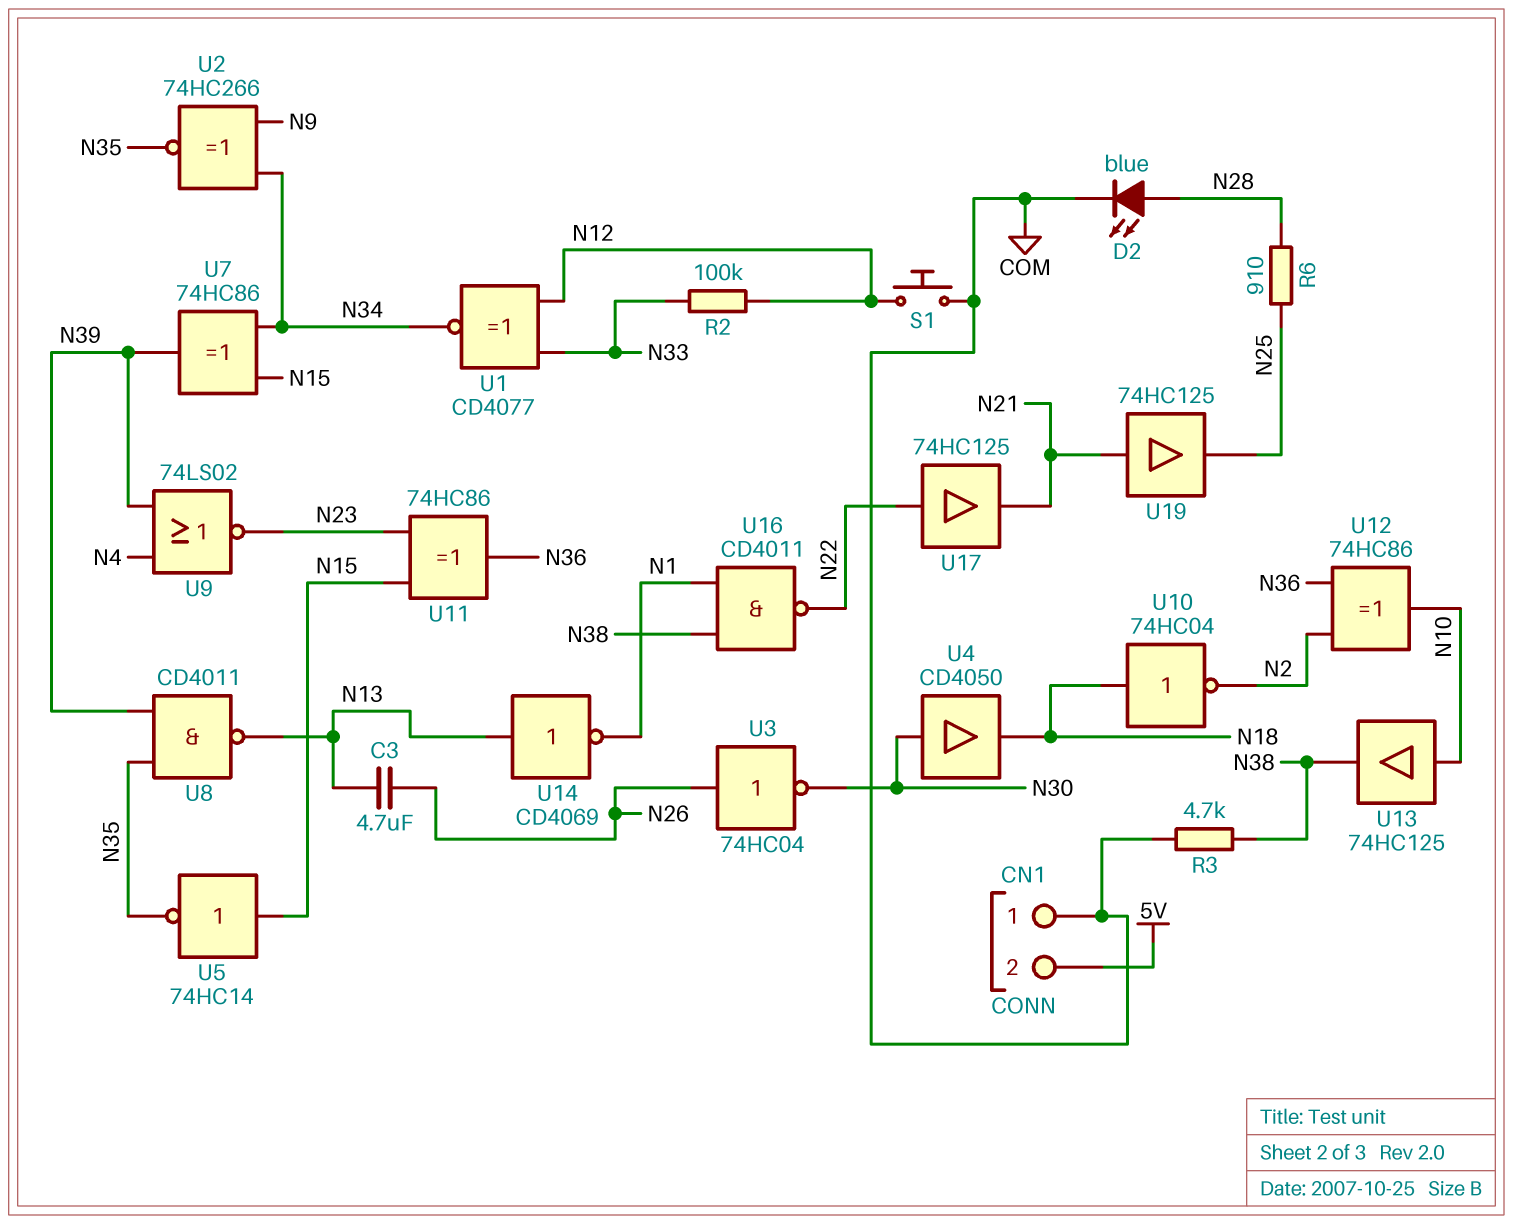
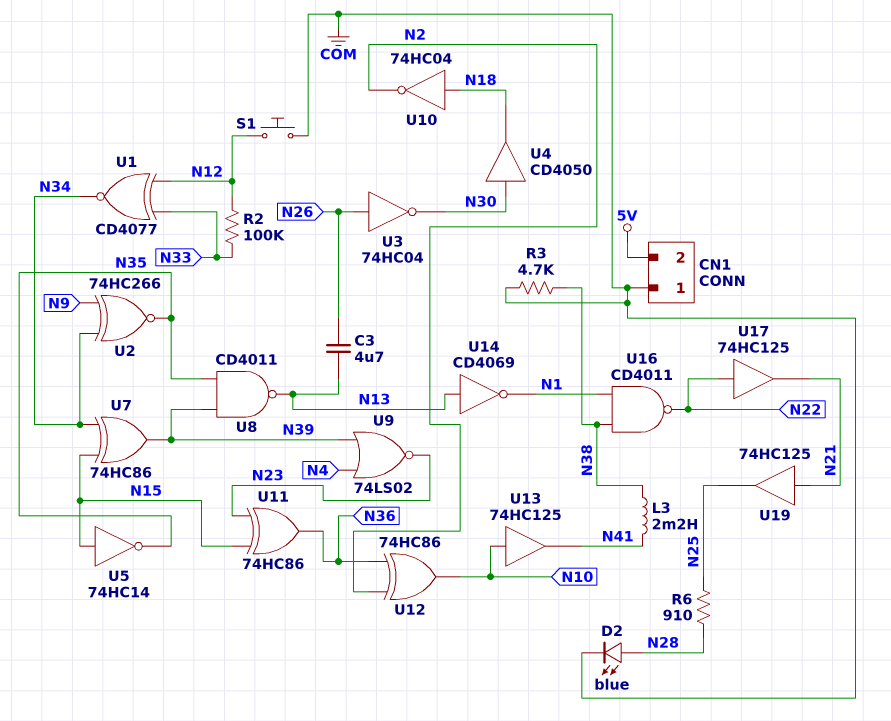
L3: none -> 2.2mH (N38, N41)
U13: buffer 74HC125 (in N10, out N38) -> buffer 74HC125 (in N10, out N41)

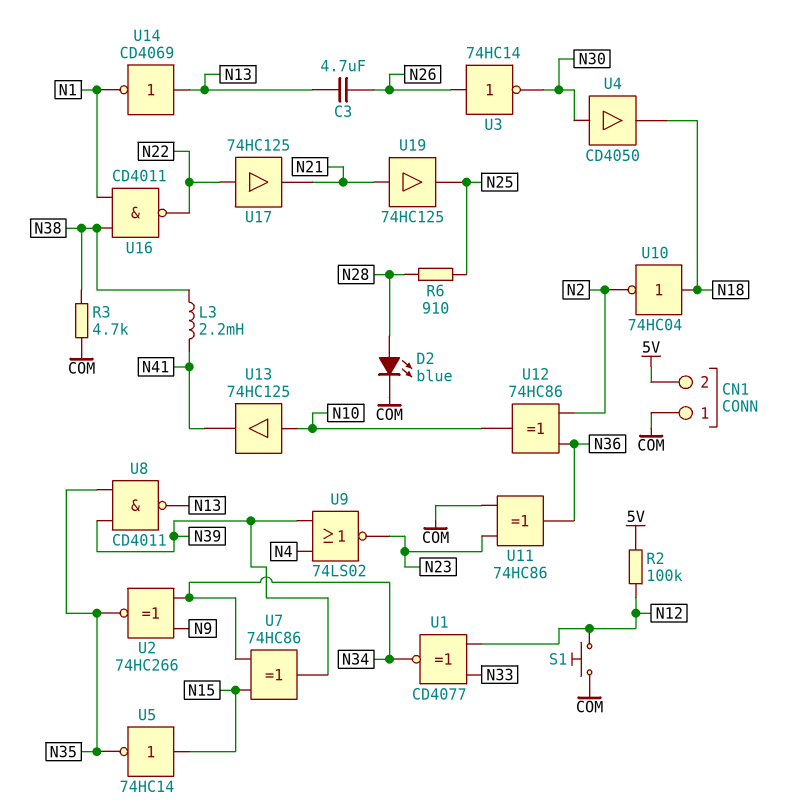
R2: 100k (N12, N33) -> 100k (5V, N12)
U3: NOT 74HC04 (in N26, out N30) -> NOT 74HC14 (in N26, out N30)
U11: XOR 74HC86 (in N15, in N23, out N36) -> XOR 74HC86 (in COM, in N23, out N36)

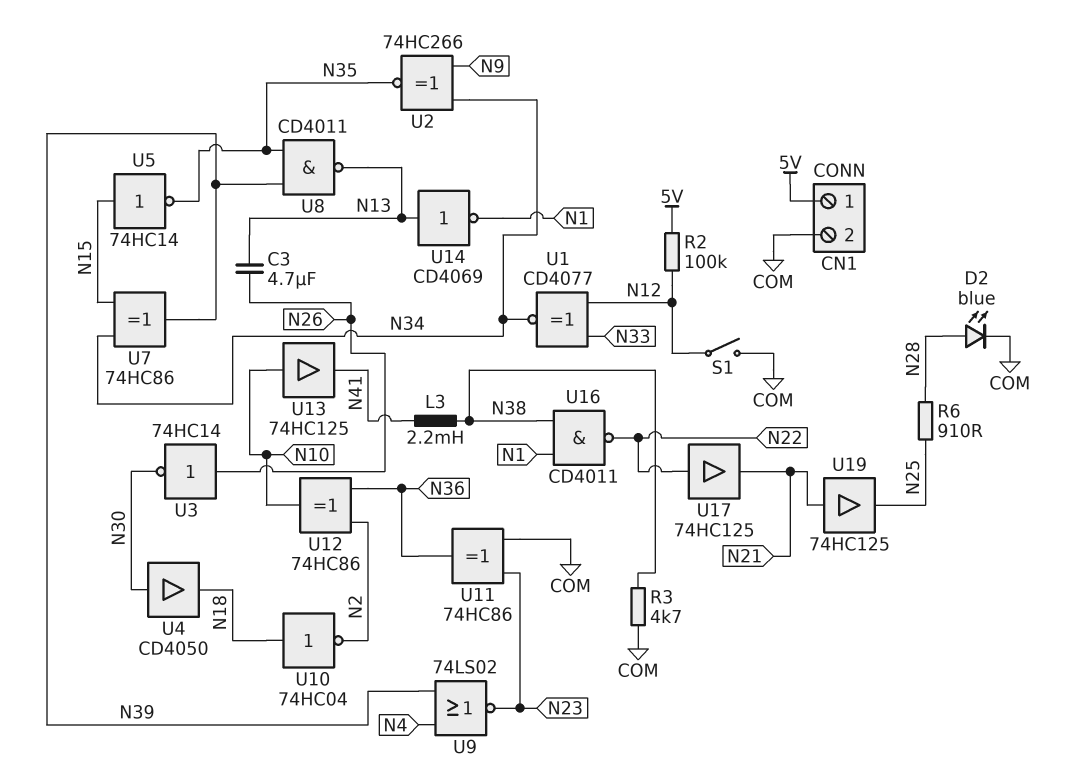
CN1 pin 1: COM -> 5V
CN1 pin 2: 5V -> COM
S1: button (COM, N12) -> switch (COM, N12)

